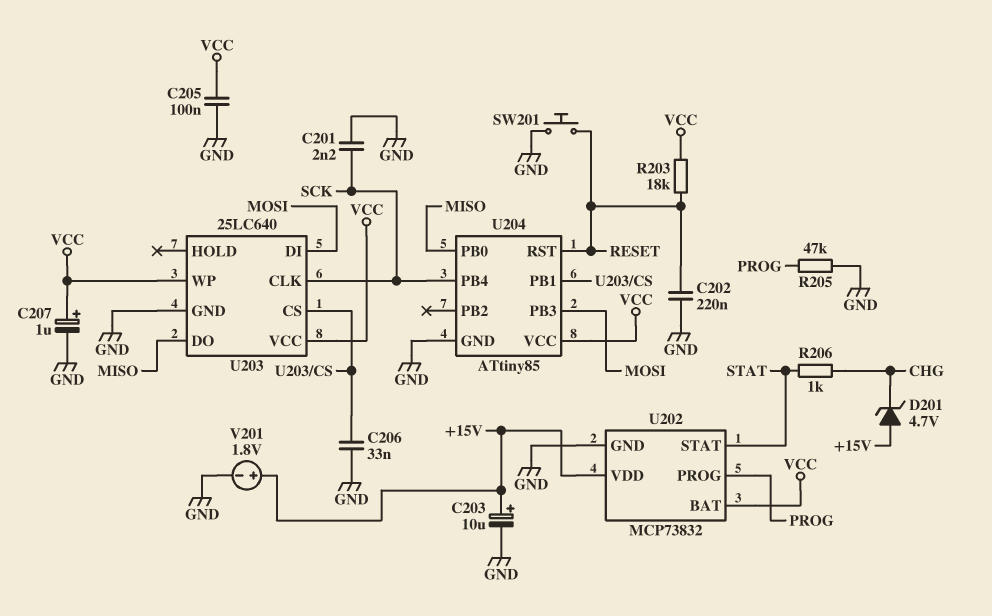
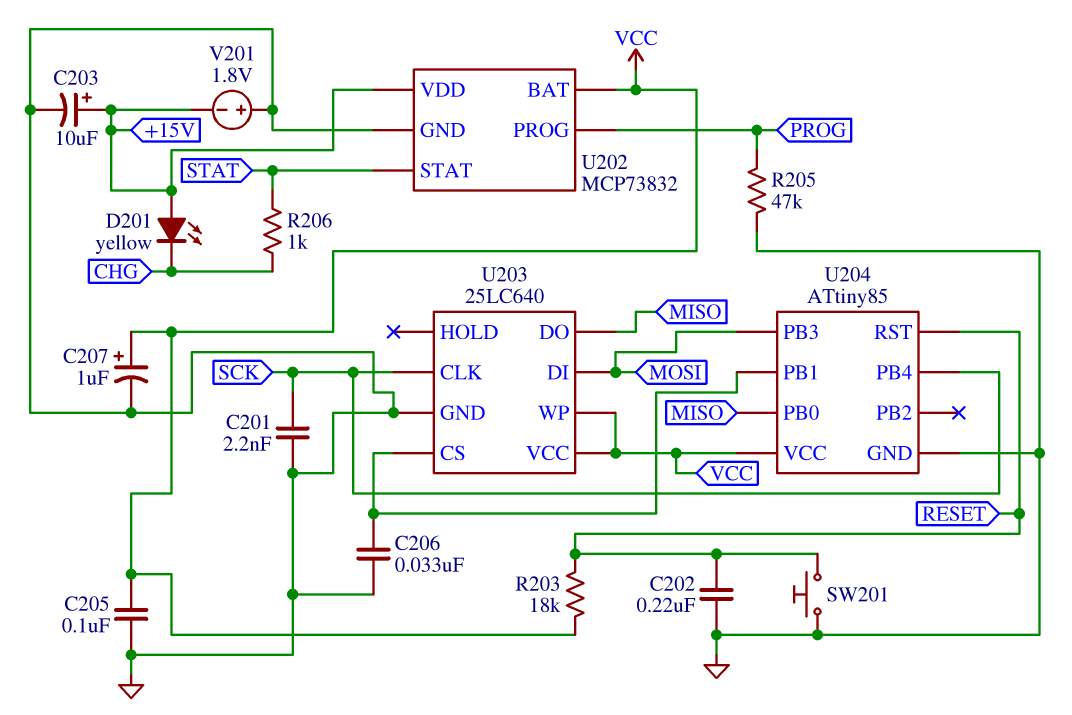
D201: zener 4.7V (A +15V, K CHG) -> LED yellow (A +15V, K CHG)
V201: 1.8V (plus +15V, minus GND) -> 1.8V (plus GND, minus +15V)

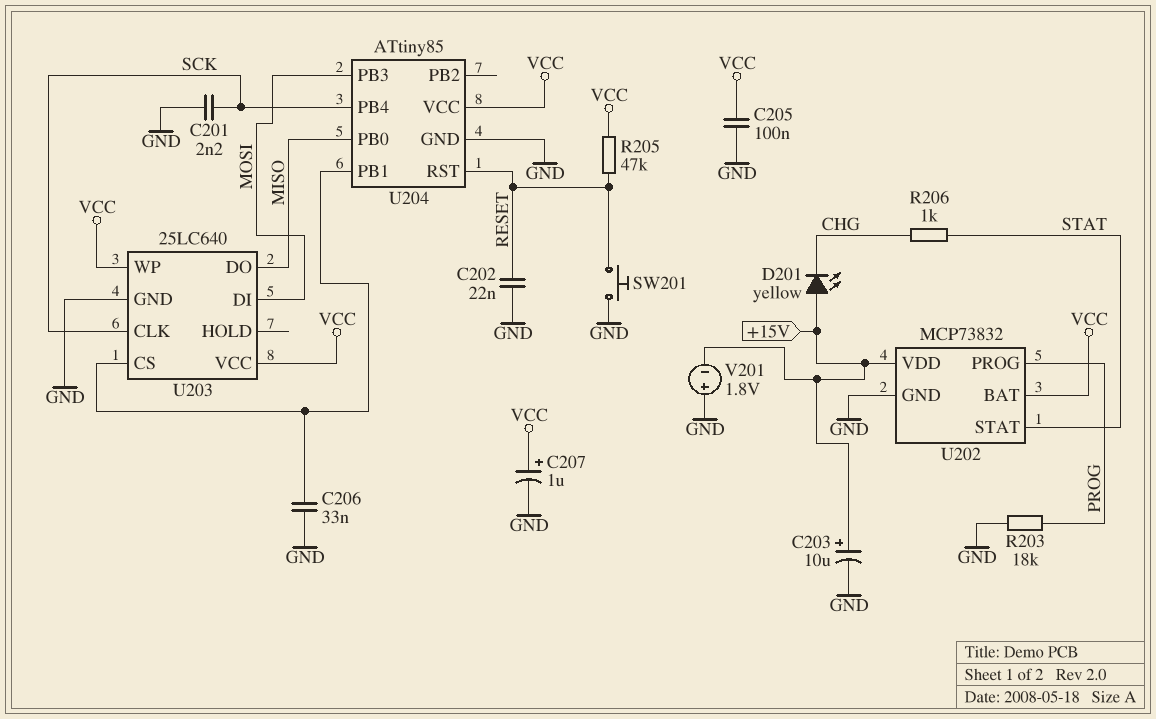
C202: 220nF (GND, RESET) -> 22nF (GND, RESET)
R203: 18k (RESET, VCC) -> 18k (GND, PROG)
R205: 47k (GND, PROG) -> 47k (RESET, VCC)

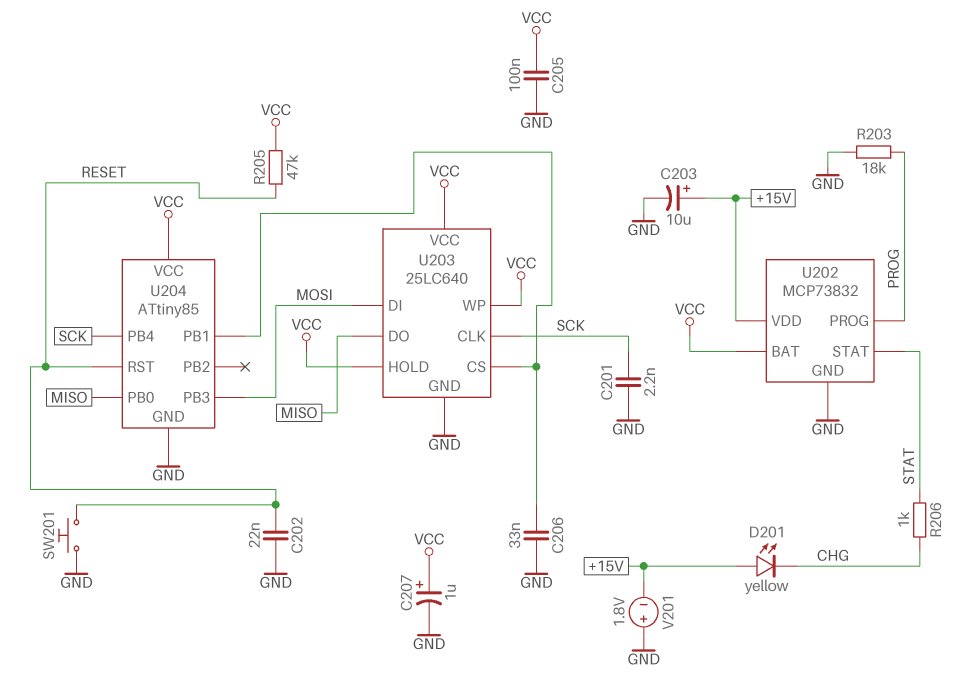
U203 pin HOLD: none -> VCC

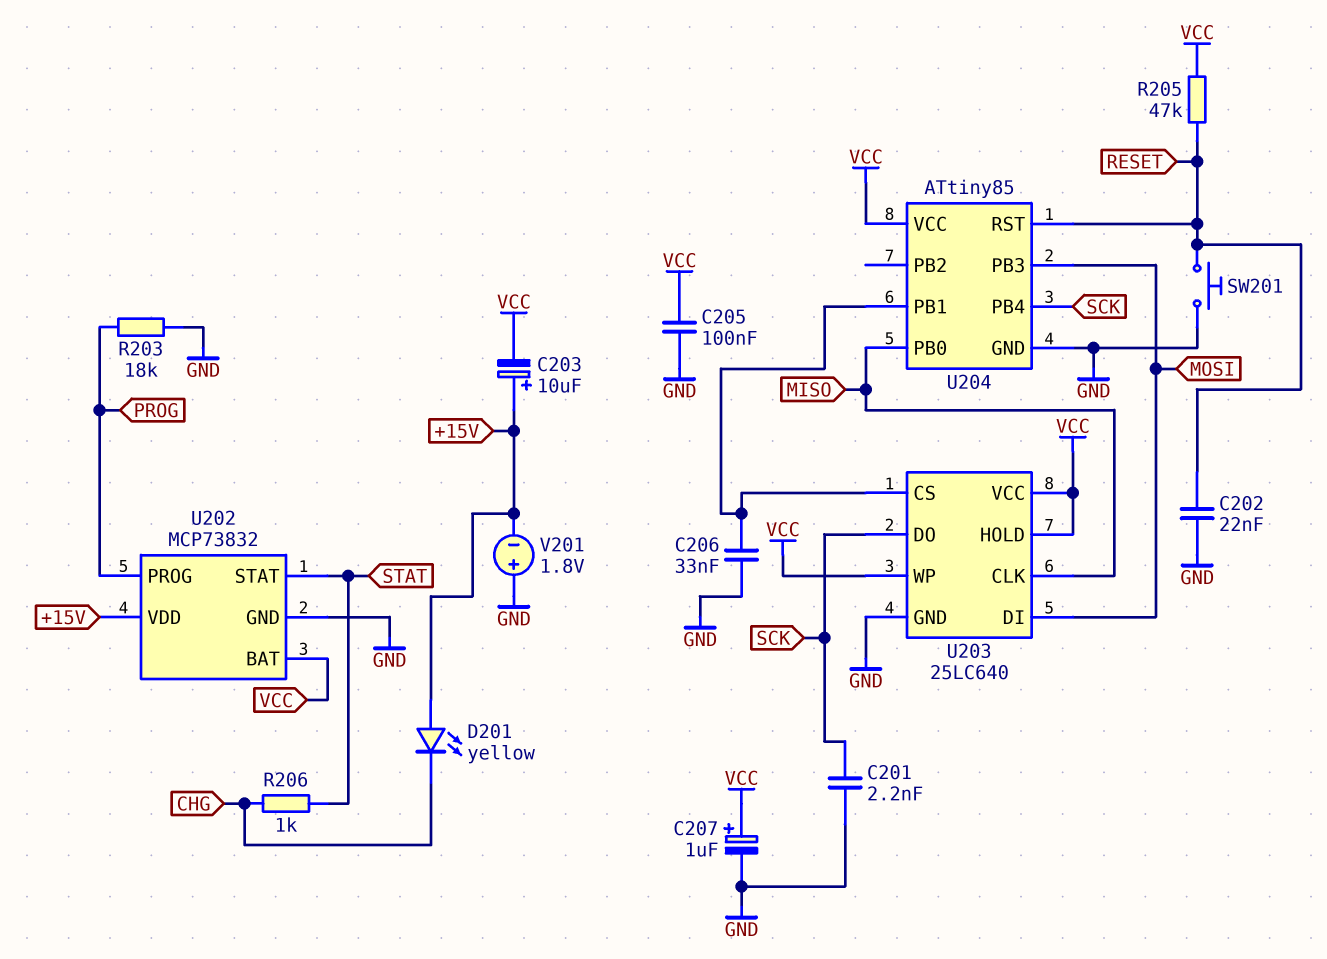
C203: 10uF (plus +15V, minus GND) -> 10uF (plus +15V, minus VCC)
U203 pin CLK: SCK -> MISO
U203 pin DO: MISO -> SCK

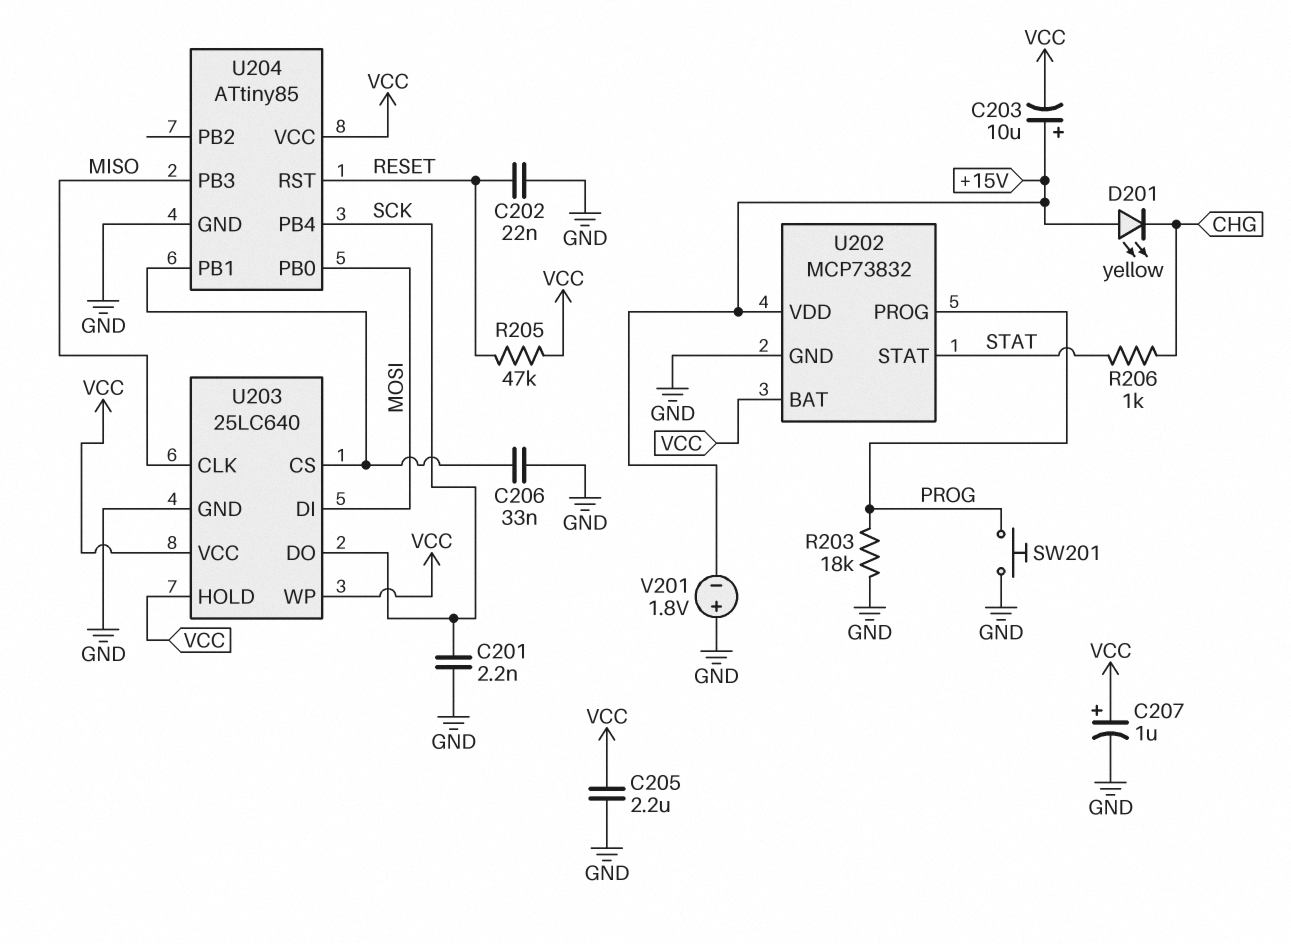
C205: 100nF (GND, VCC) -> 2.2uF (GND, VCC)
SW201: button (GND, RESET) -> button (GND, PROG)
U204 pin PB0: MISO -> MOSI
U204 pin PB3: MOSI -> MISO

